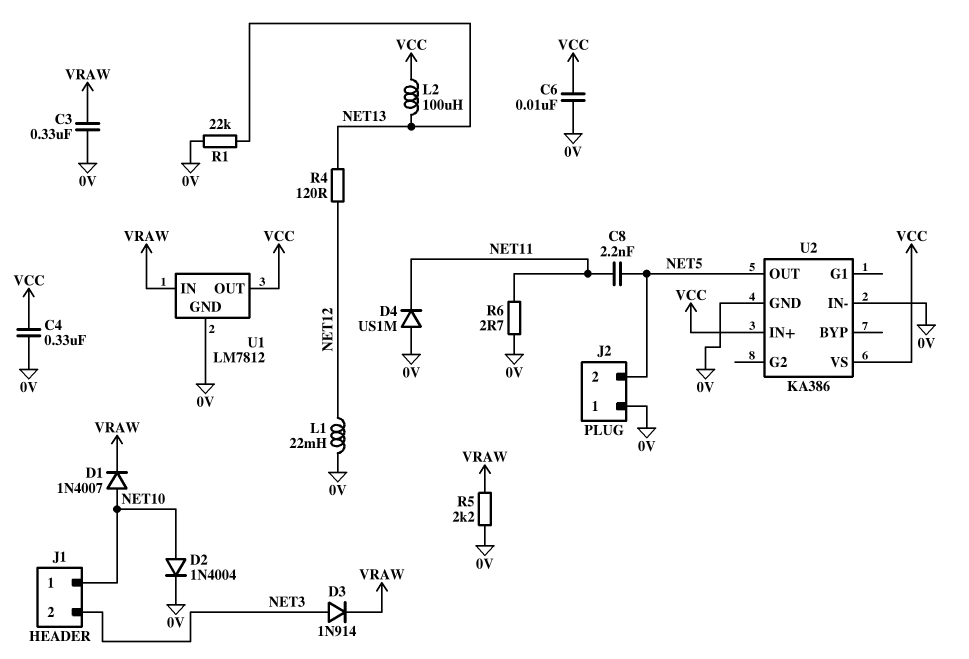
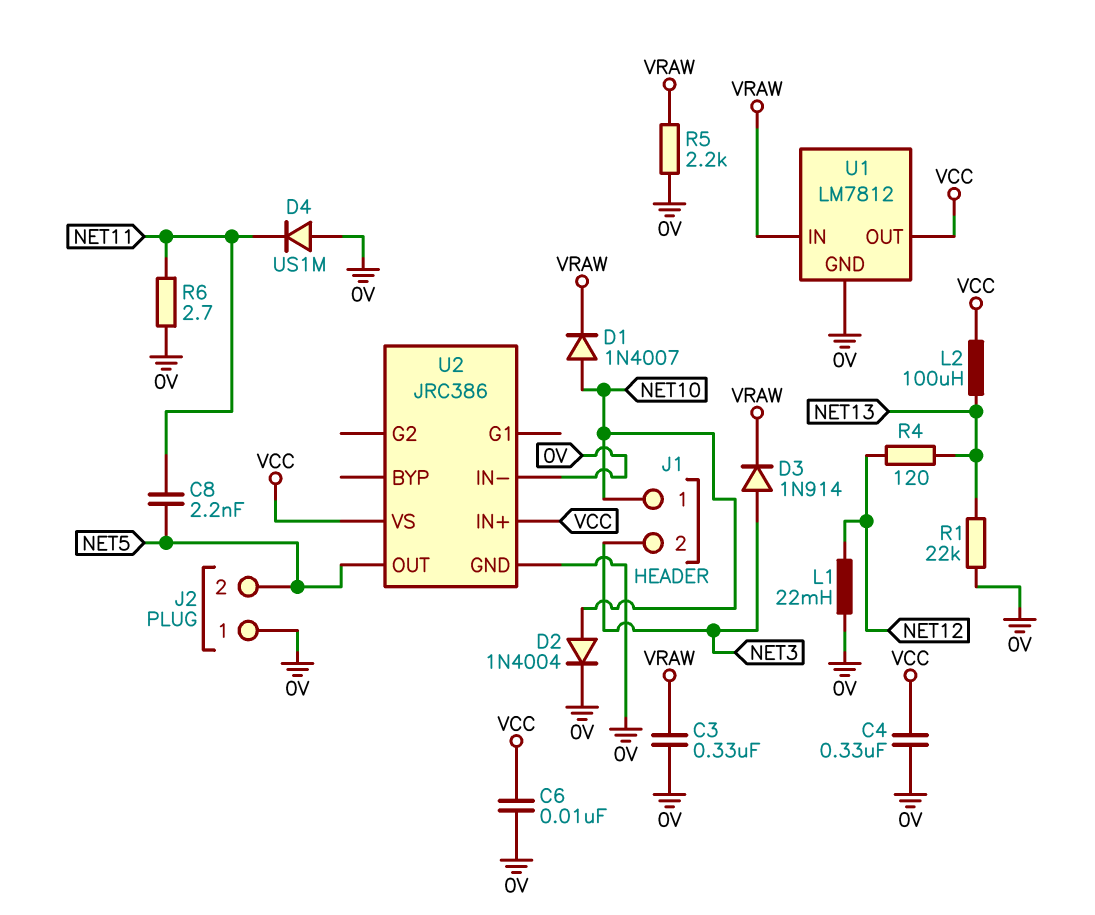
U2: KA386 -> JRC386

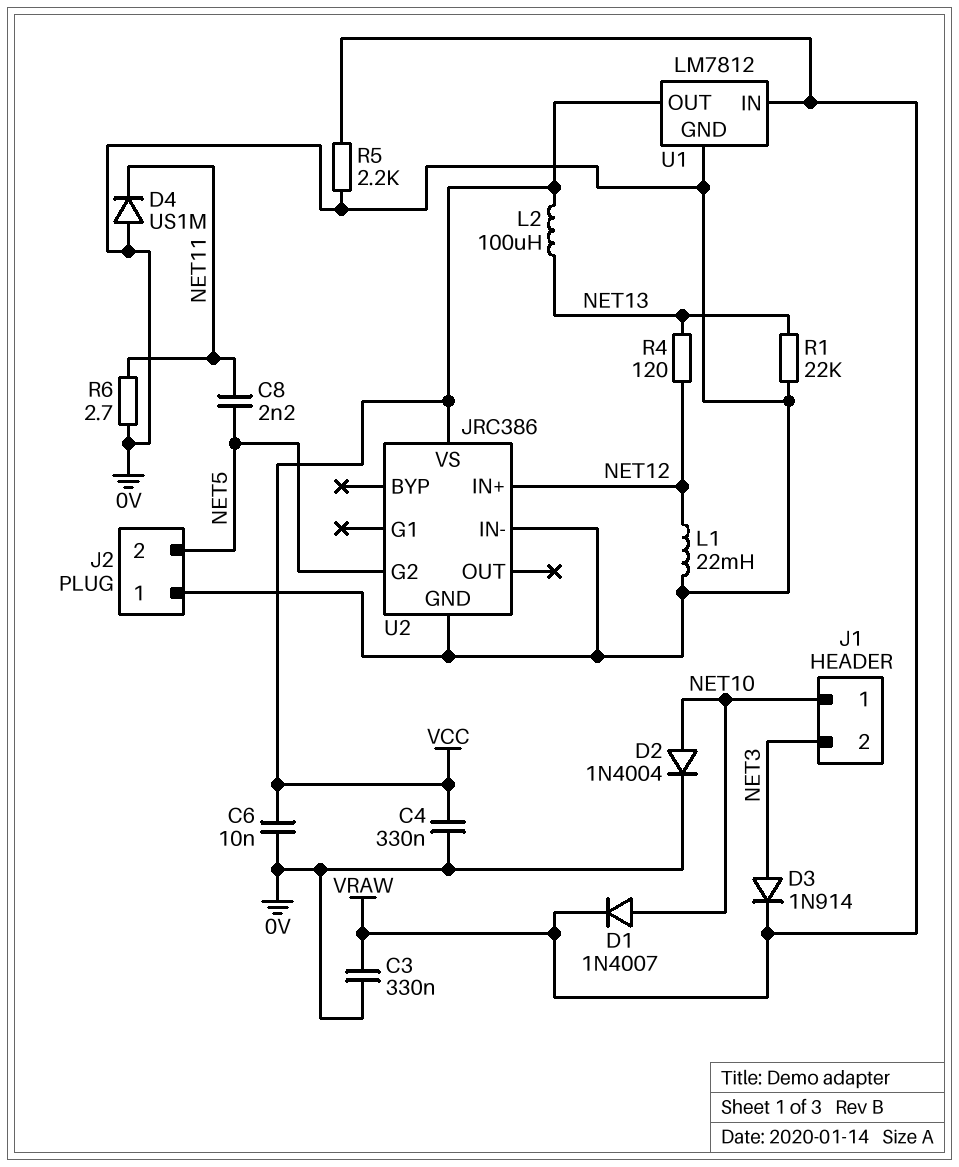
U2 pin G2: none -> NET5
U2 pin IN+: VCC -> NET12
U2 pin OUT: NET5 -> none

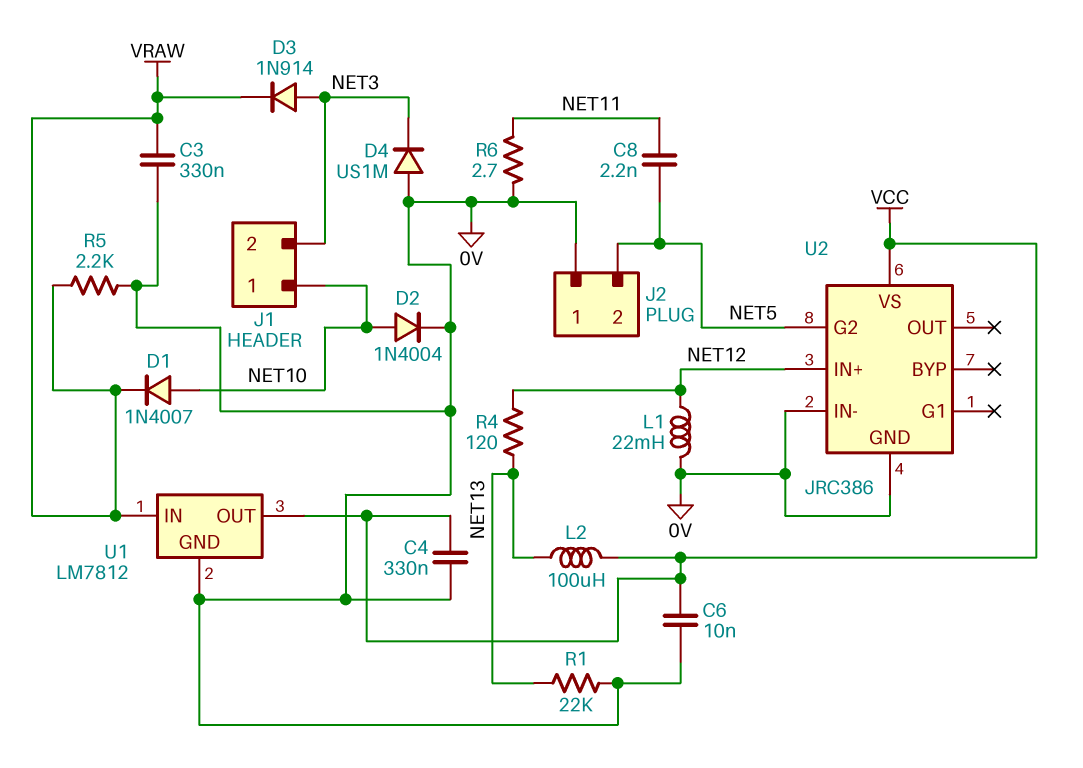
D4: diode US1M (A 0V, K NET11) -> diode US1M (A 0V, K NET3)

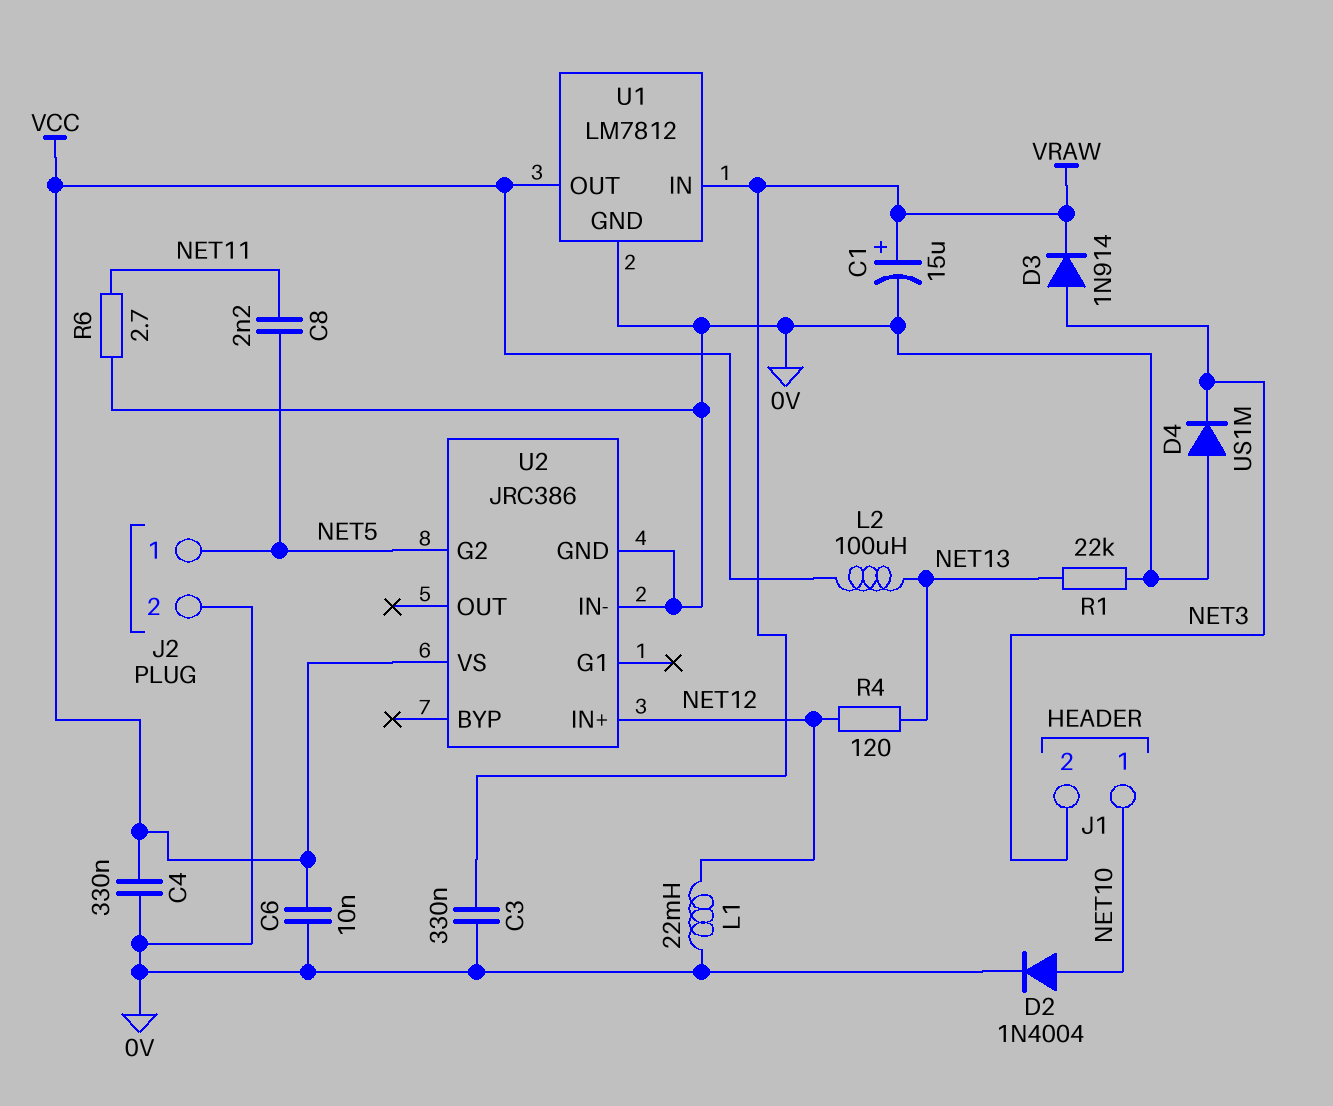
C1: none -> 15uF (plus VRAW, minus 0V)
D1: diode 1N4007 (A NET10, K VRAW) -> none
J2 pin 1: 0V -> NET5
J2 pin 2: NET5 -> 0V
R5: 2.2k (0V, VRAW) -> none

